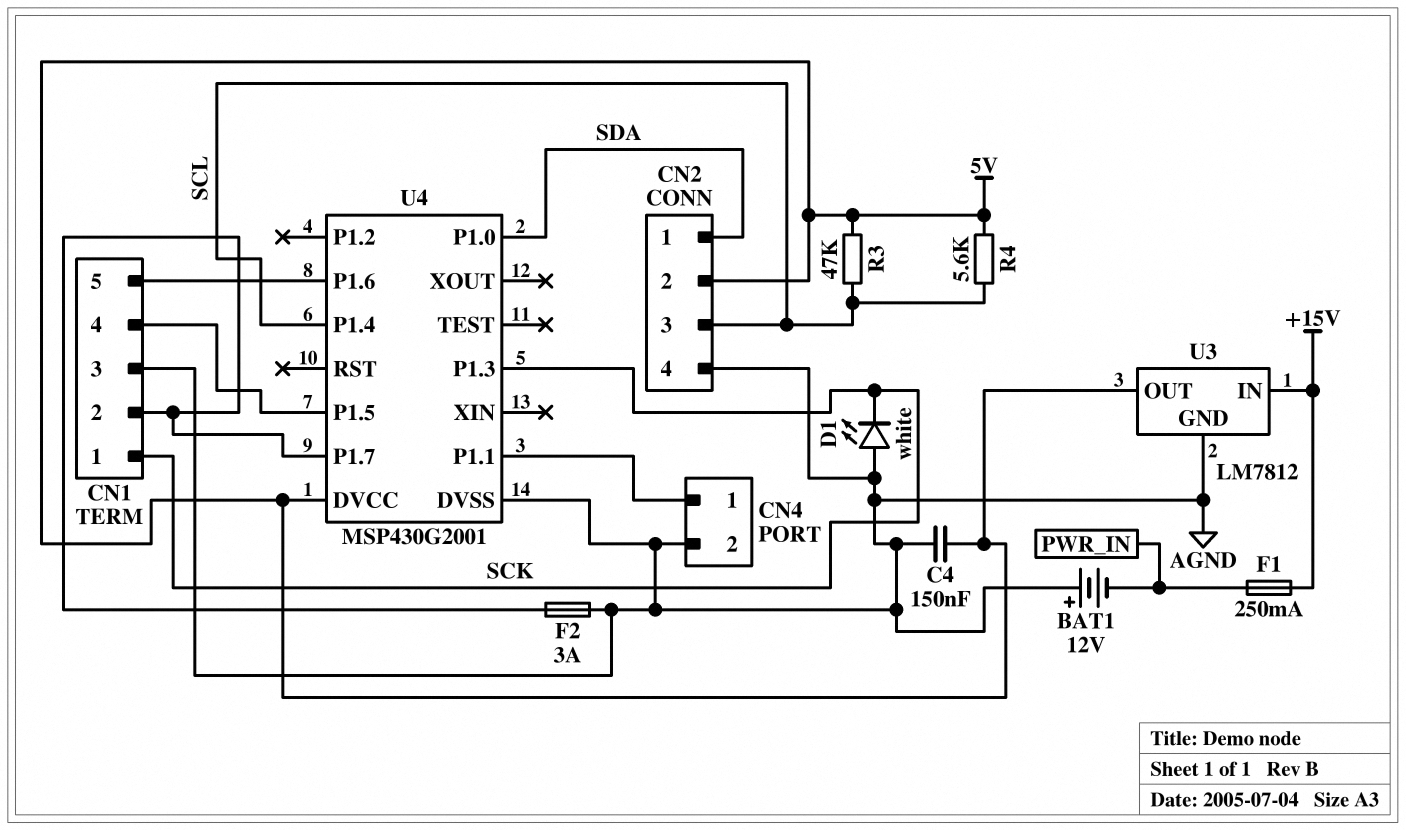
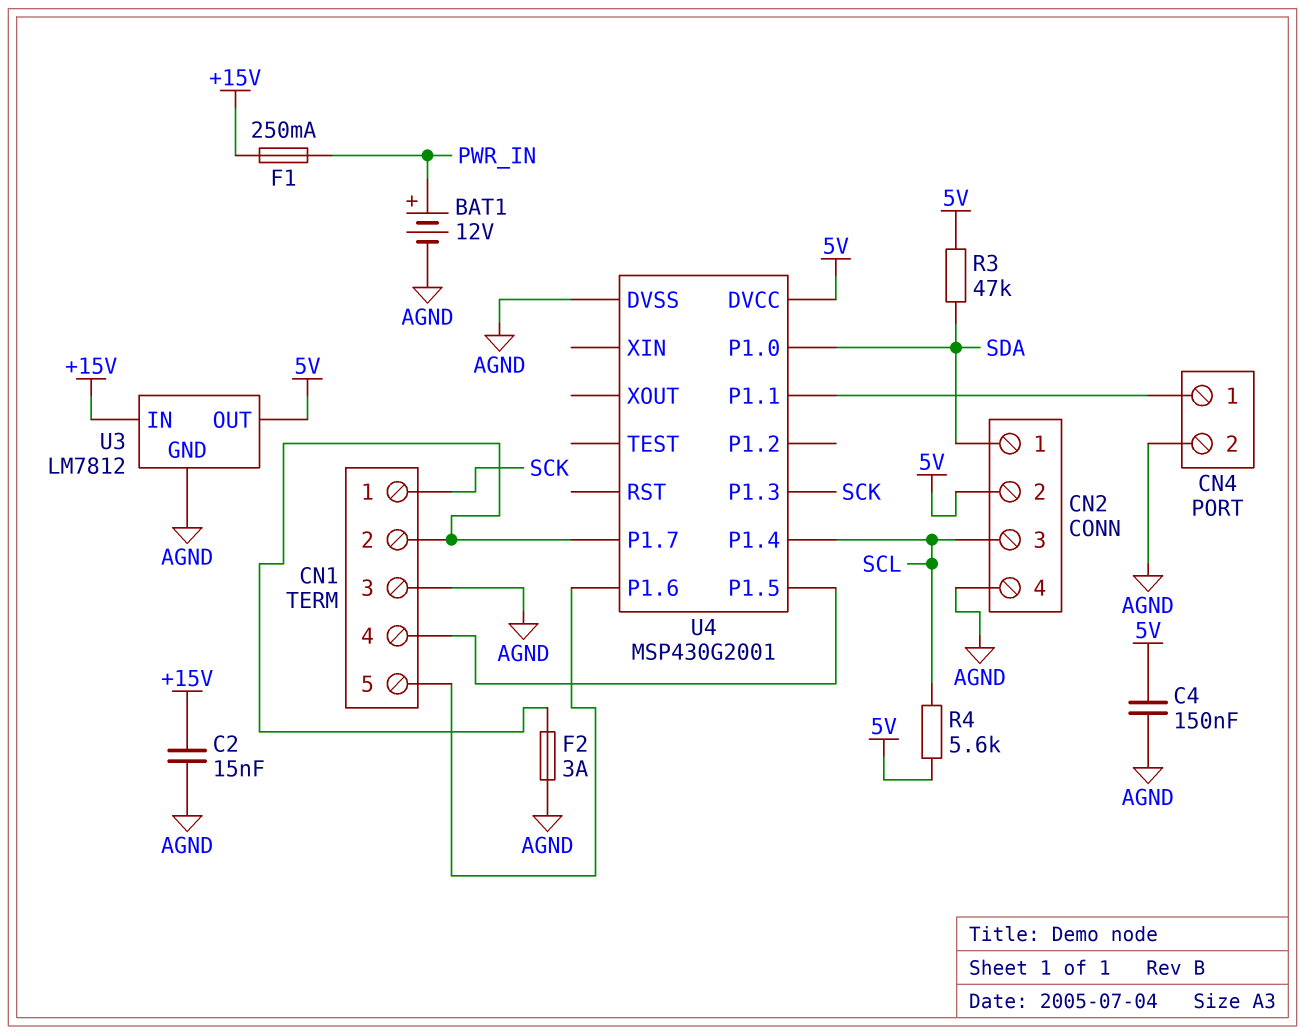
BAT1: 12V (plus AGND, minus PWR_IN) -> 12V (plus PWR_IN, minus AGND)
C2: none -> 15nF (+15V, AGND)
D1: LED white (A AGND, K SCK) -> none
R3: 47k (5V, SCL) -> 47k (5V, SDA)

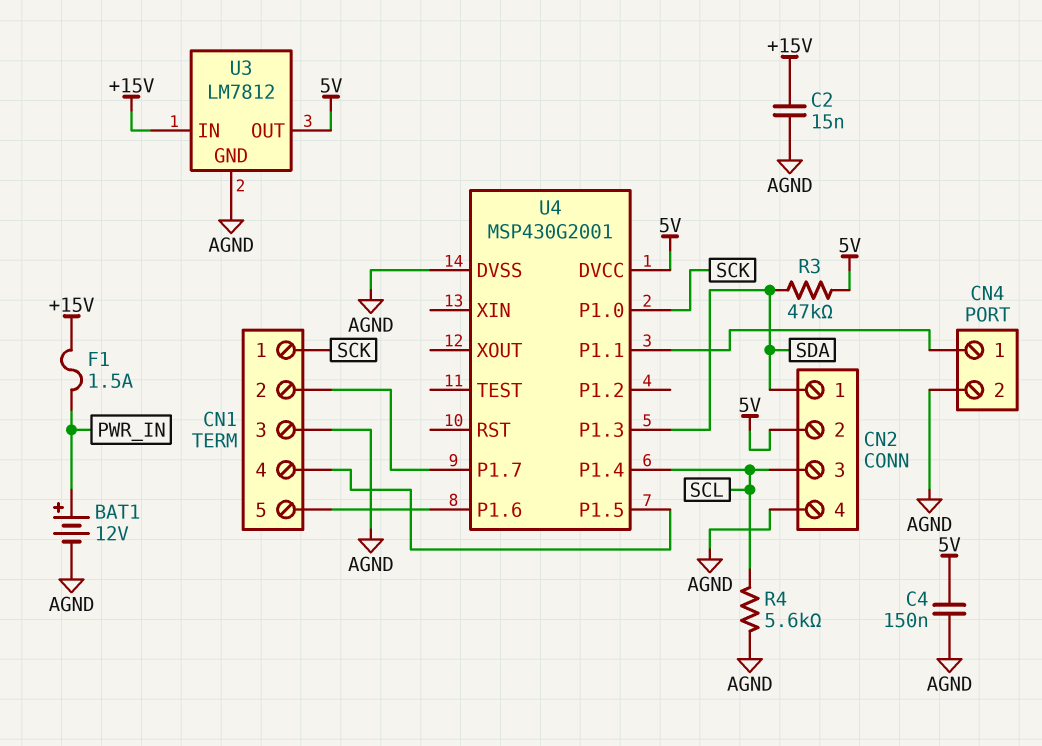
F1: 250mA (+15V, PWR_IN) -> 1.5A (+15V, PWR_IN)
F2: 3A (AGND, CN1/2) -> none
R4: 5.6k (5V, SCL) -> 5.6k (AGND, SCL)
U4 pin P1.0: SDA -> SCK
U4 pin P1.3: SCK -> SDA

